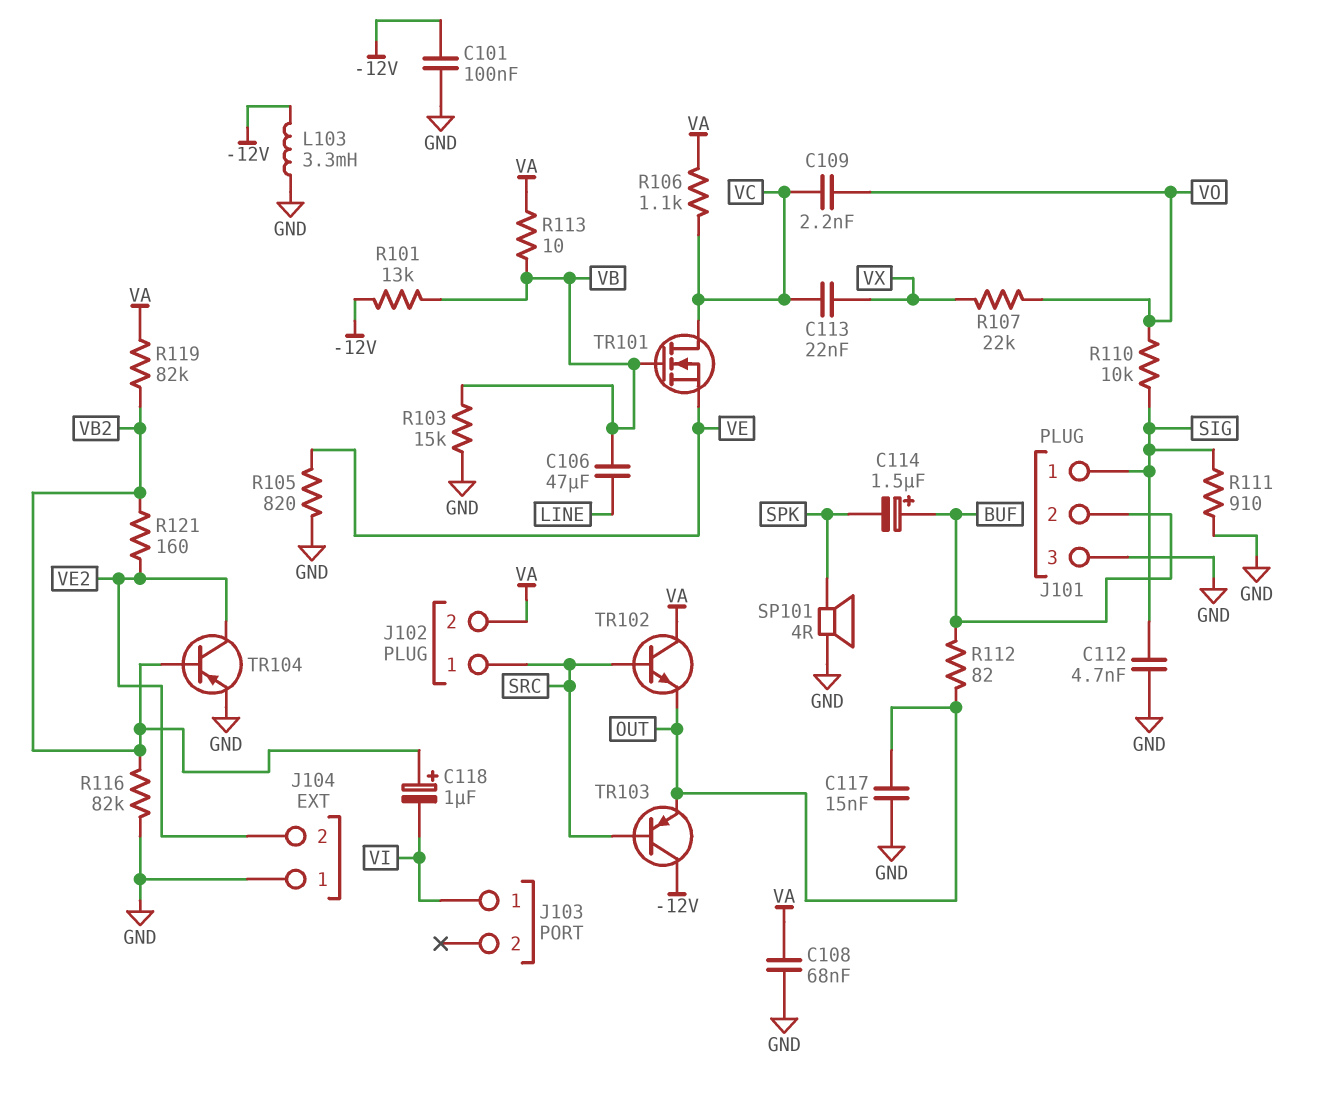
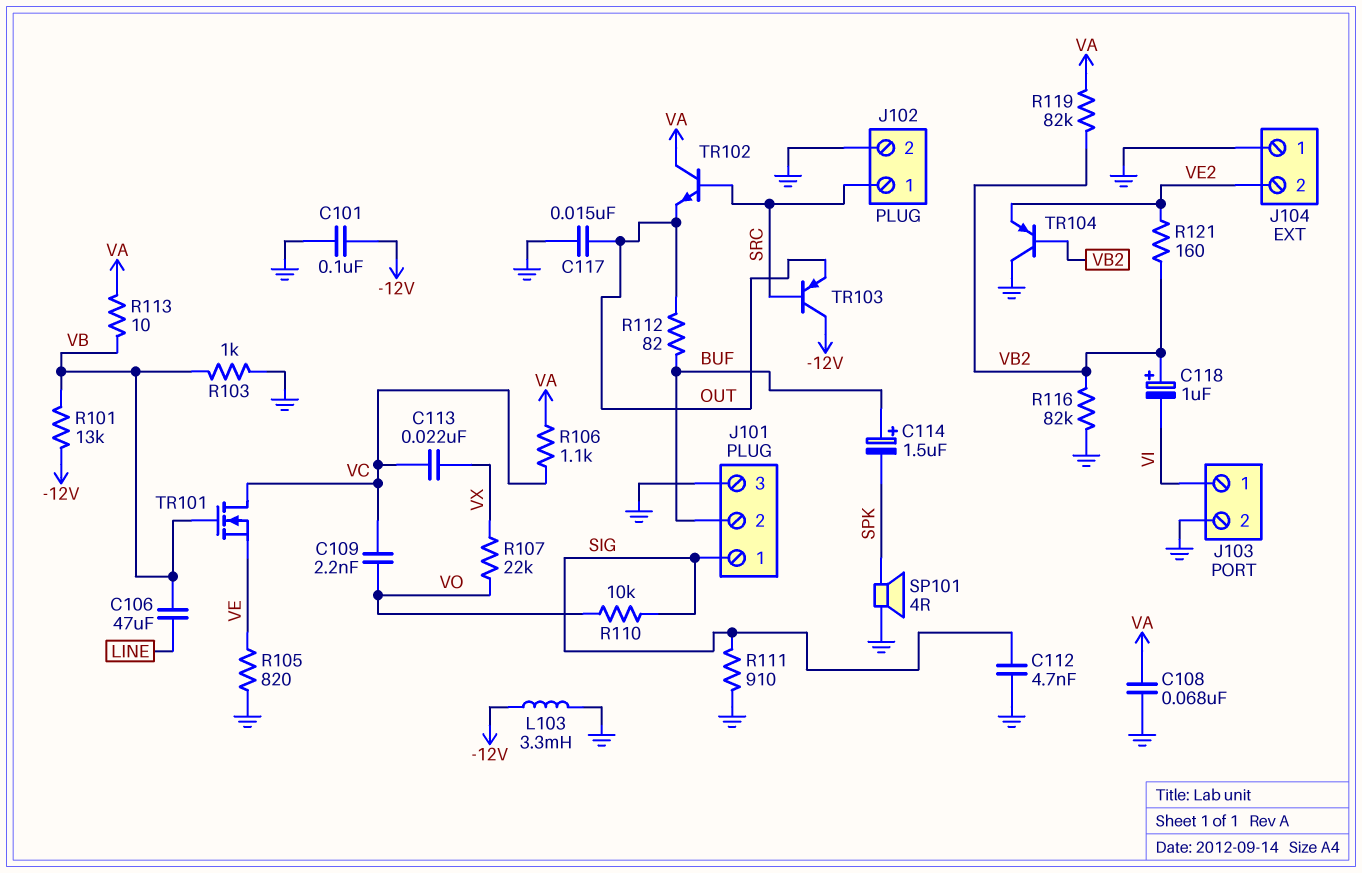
J102 pin 2: VA -> GND
J103 pin 2: none -> GND
R103: 15k (GND, VB) -> 1k (GND, VB)
TR104: PNP (B VB2, C VE2, E GND) -> PNP (B VB2, C GND, E VE2)

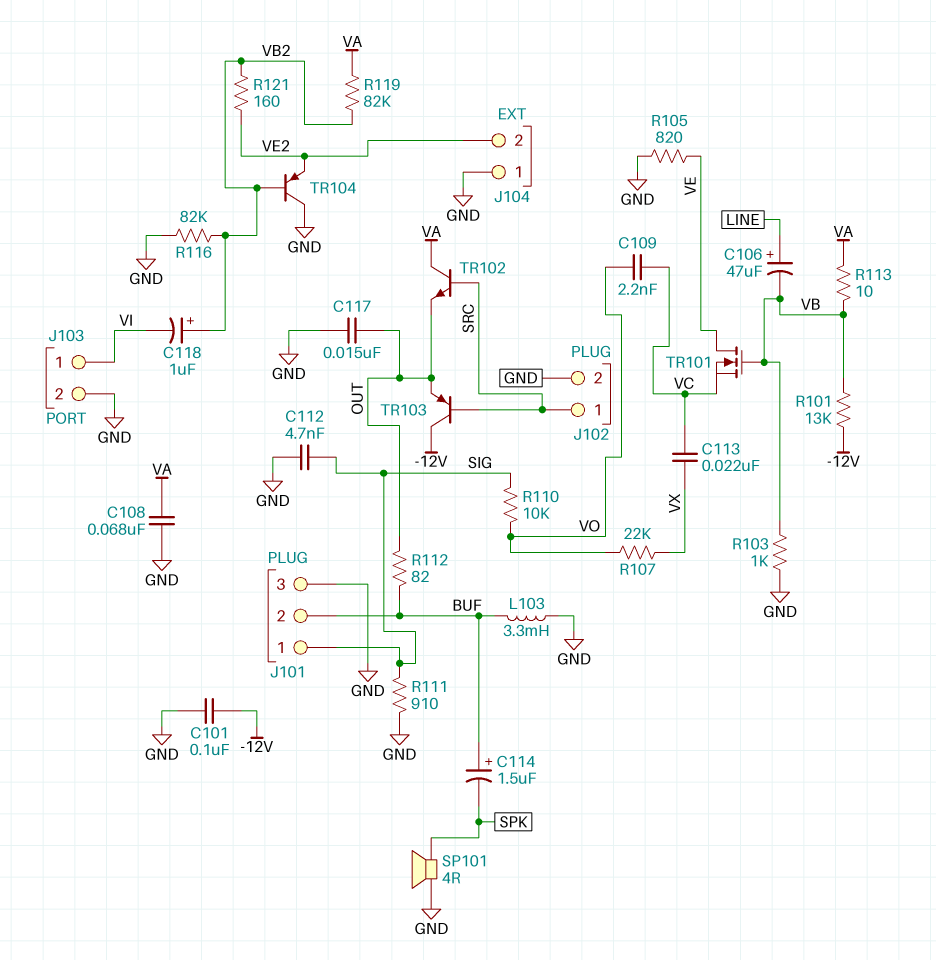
C106: 47uF (LINE, VB) -> 47uF (plus LINE, minus VB)
L103: 3.3mH (-12V, GND) -> 3.3mH (BUF, GND)
R106: 1.1k (VA, VC) -> none
TR101: NMOS (G VB, D VC, S VE) -> NMOS (G VB, D VE, S VC)

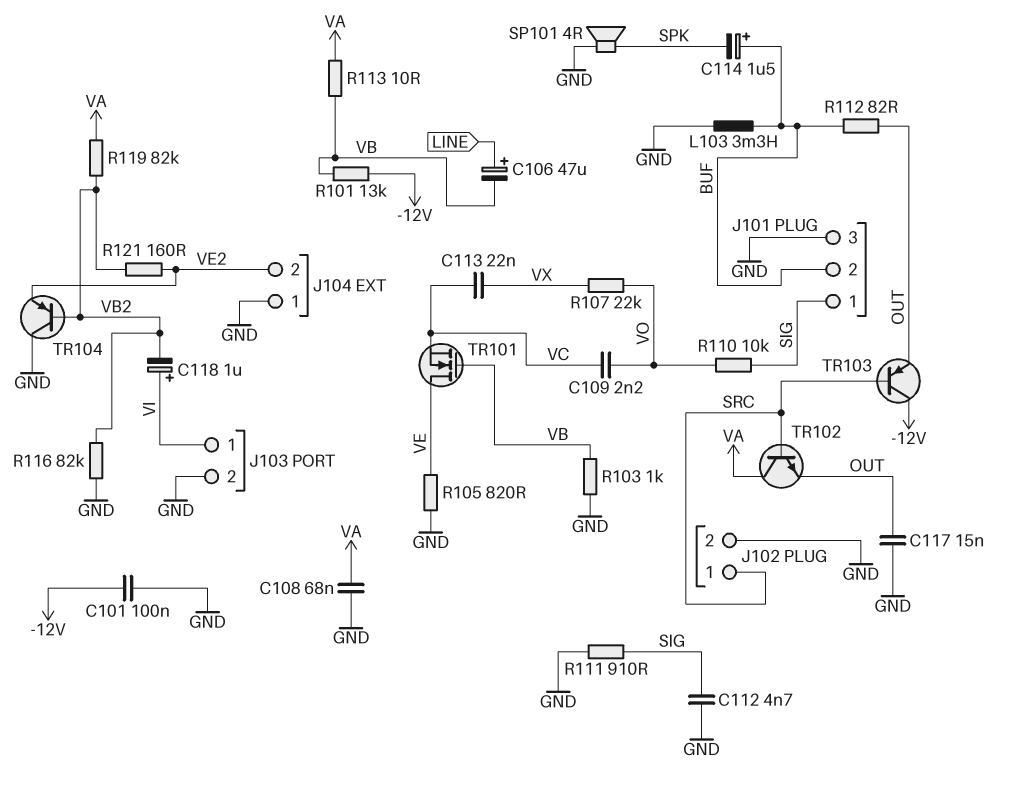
C118: 1uF (plus VB2, minus VI) -> 1uF (plus VI, minus VB2)

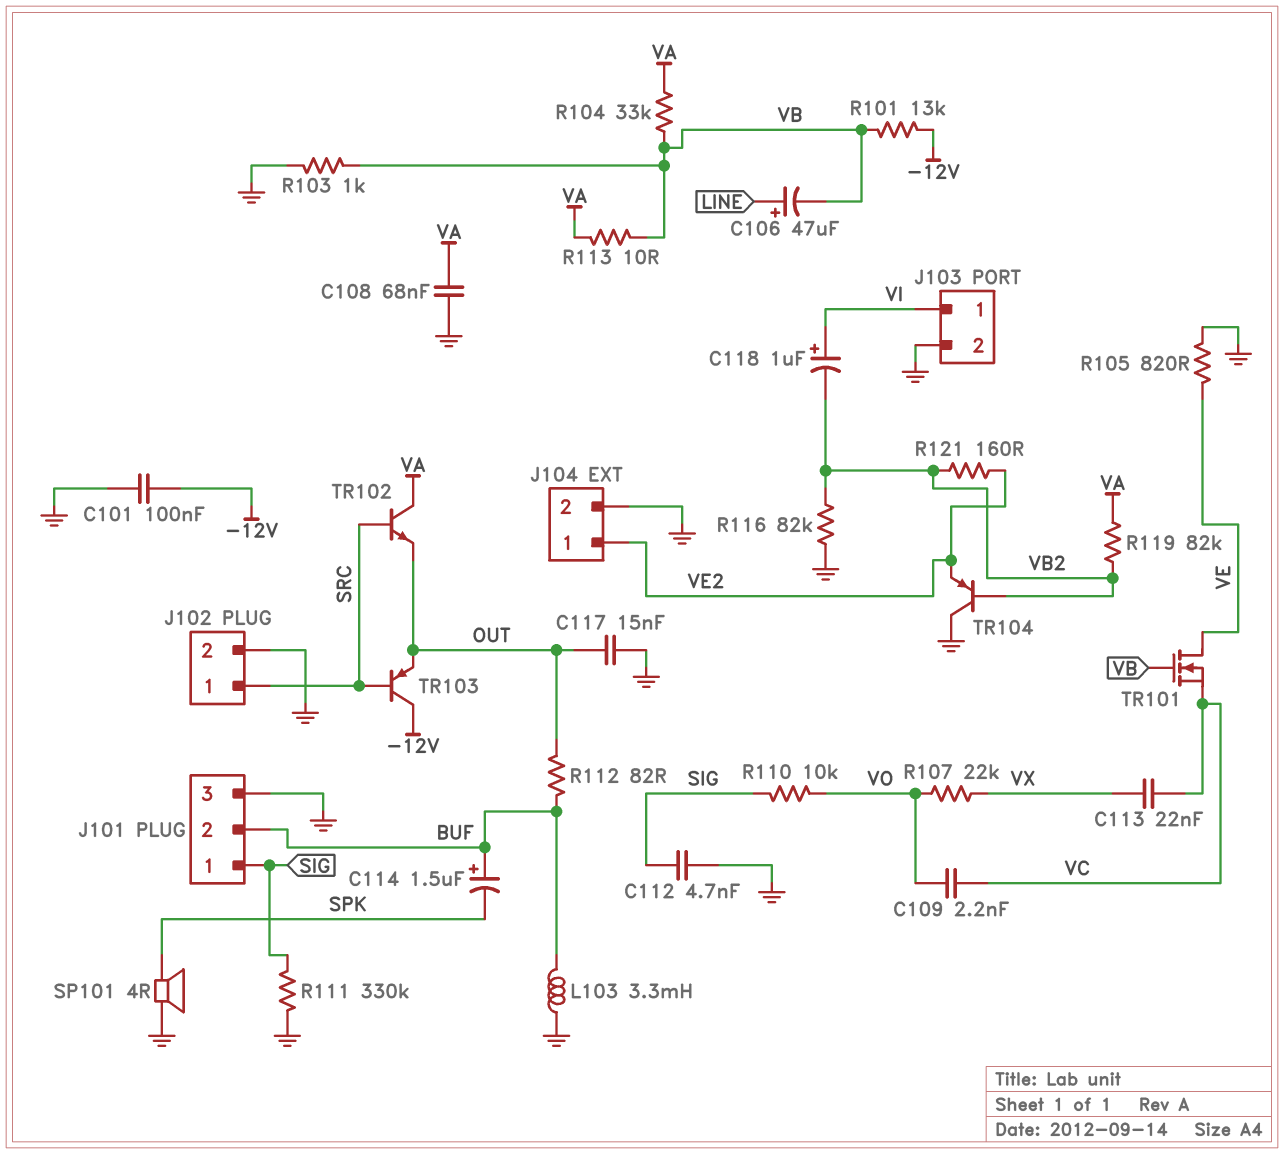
J104 pin 1: GND -> VE2
J104 pin 2: VE2 -> GND
R104: none -> 33k (VA, VB)
R111: 910 (GND, SIG) -> 330k (GND, SIG)

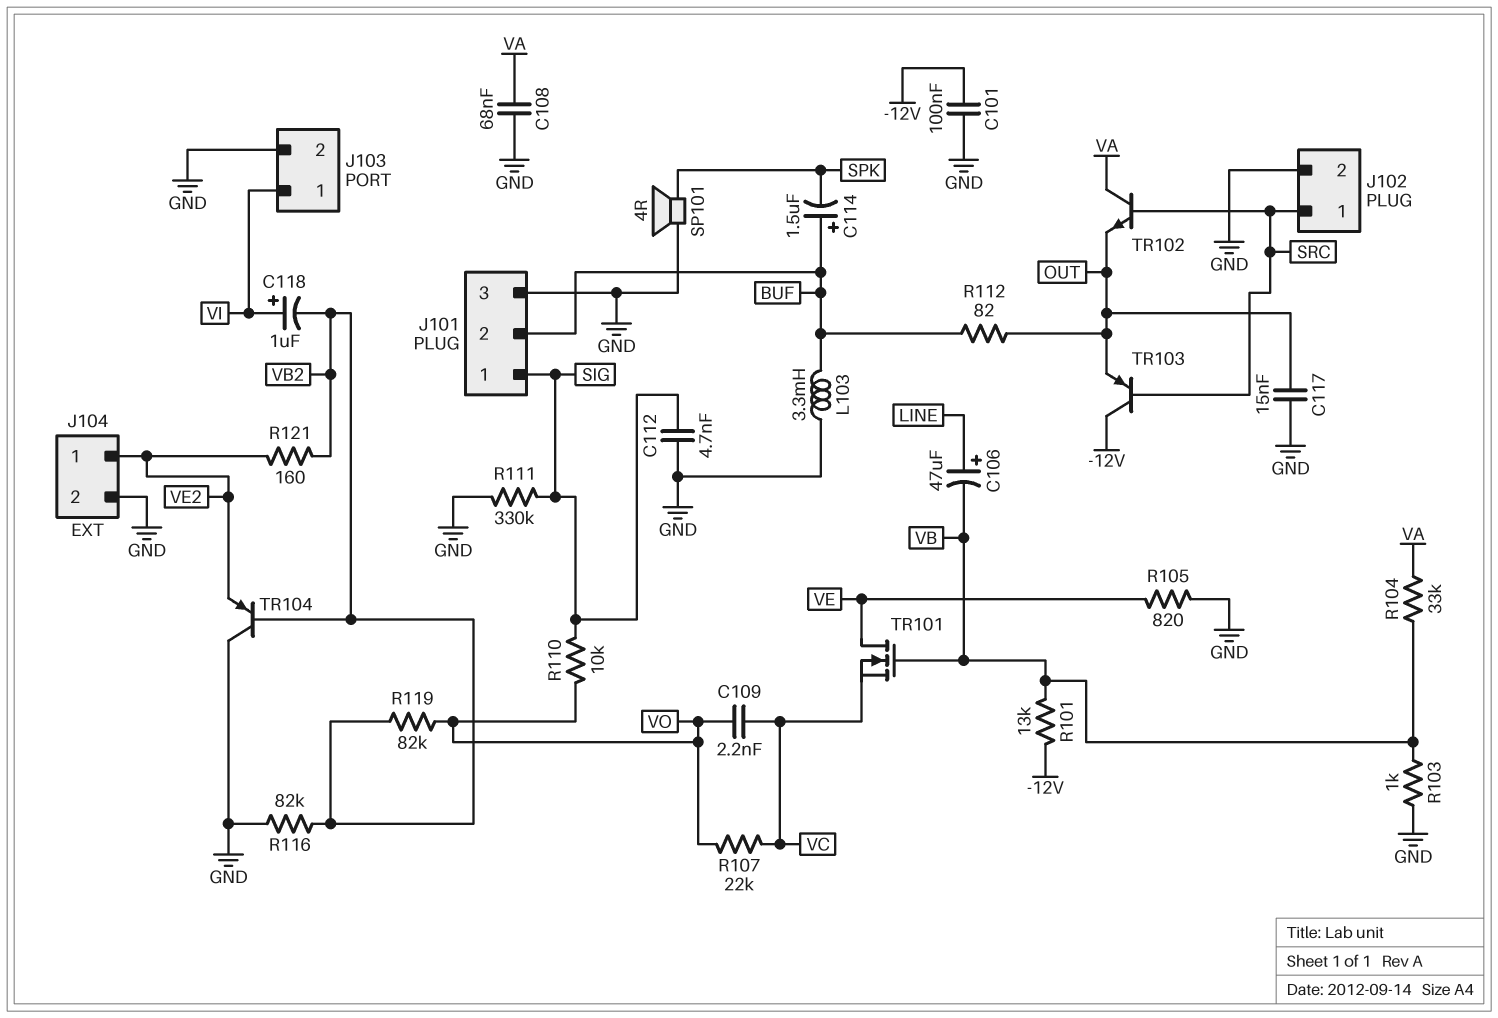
C113: 22nF (VC, VX) -> none
R107: 22k (VO, VX) -> 22k (VC, VO)
R113: 10 (VA, VB) -> none
R119: 82k (VA, VB2) -> 82k (VB2, VO)

